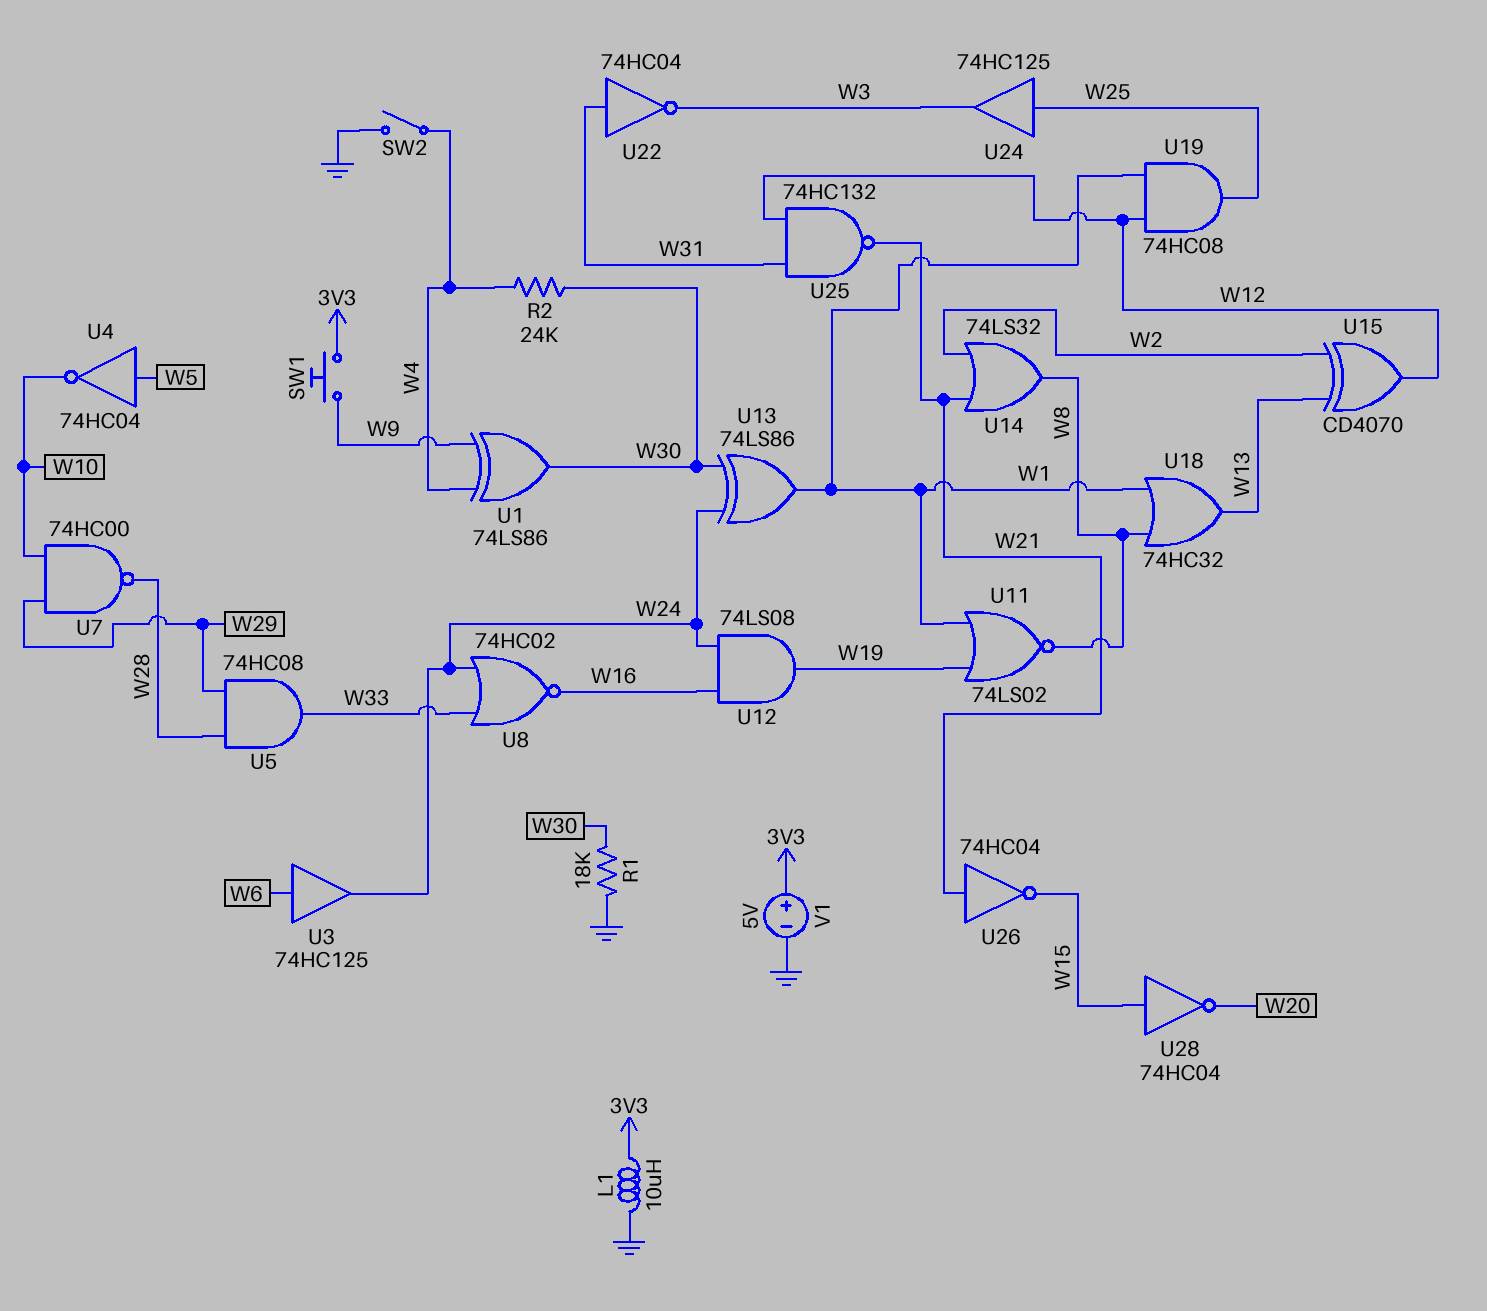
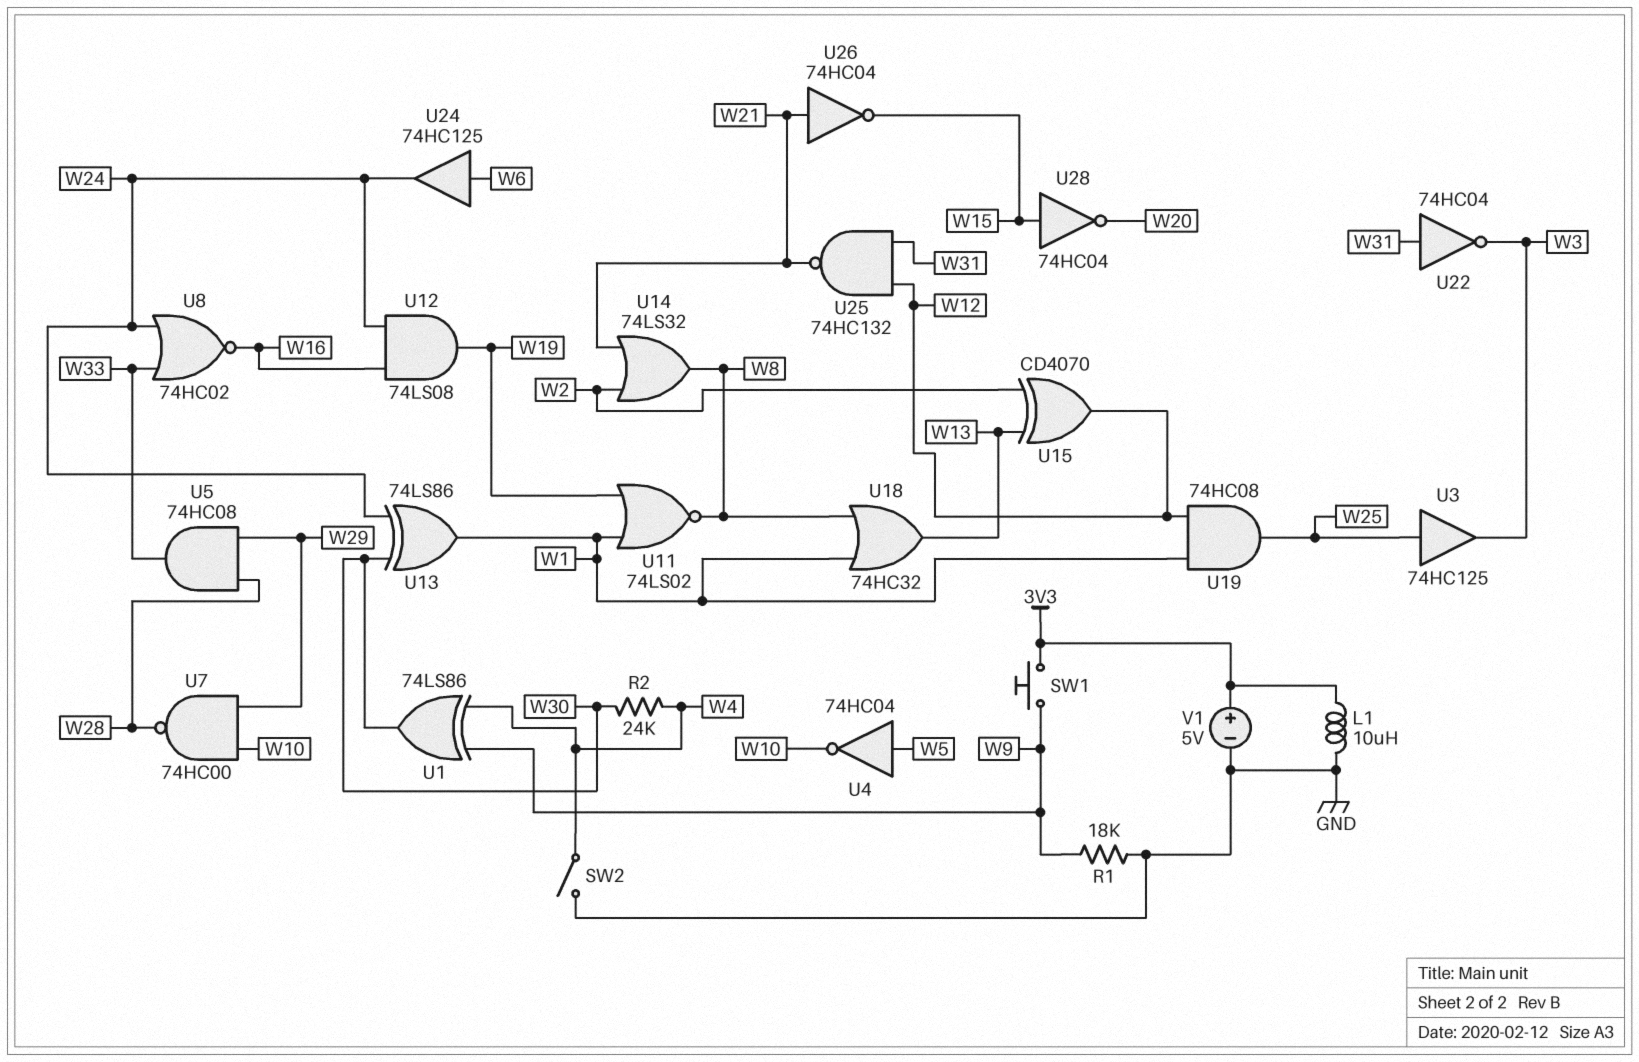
R1: 18k (GND, W30) -> 18k (GND, W9)
U3: buffer 74HC125 (in W6, out W24) -> buffer 74HC125 (in W25, out W3)
U24: buffer 74HC125 (in W25, out W3) -> buffer 74HC125 (in W6, out W24)

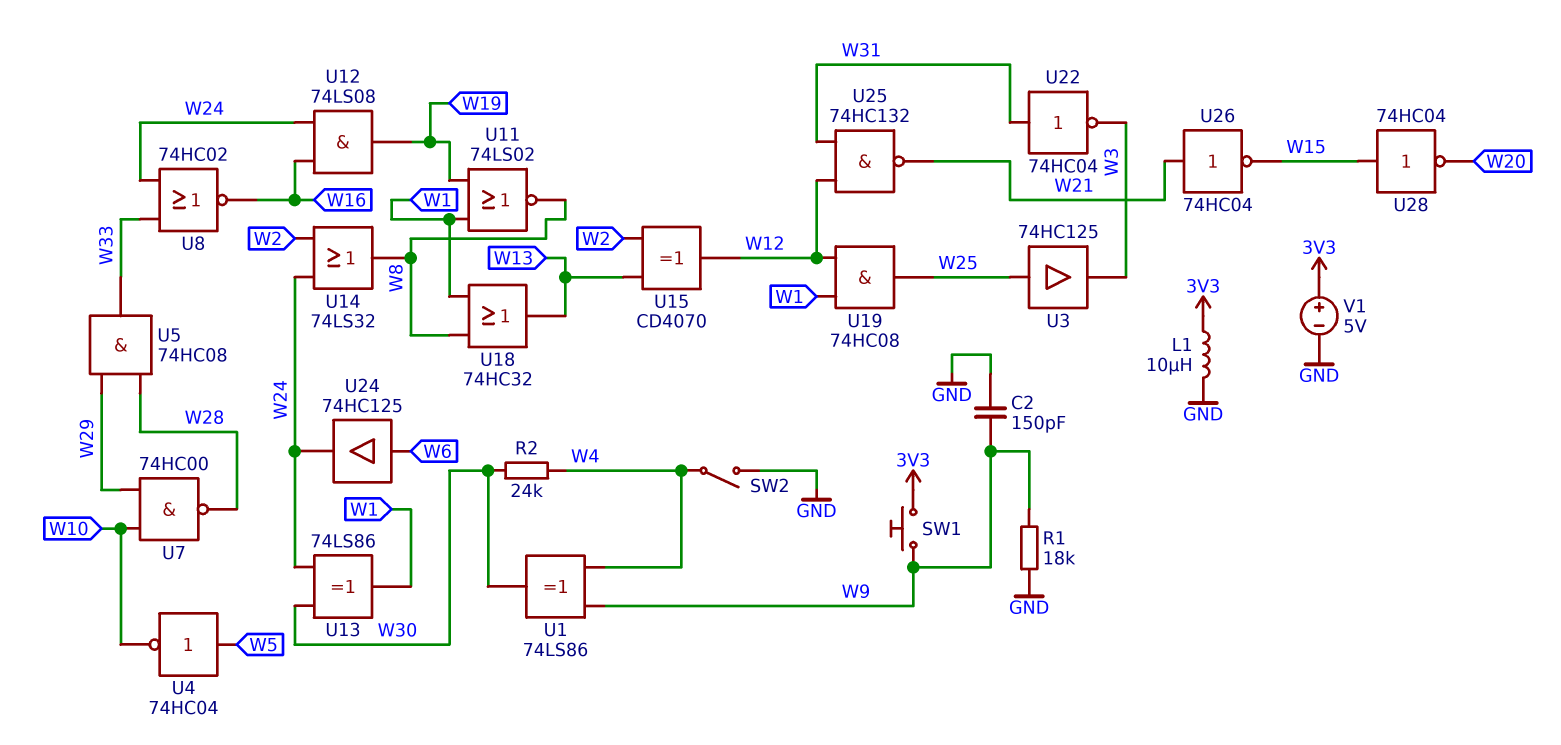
C2: none -> 150pF (GND, W9)
U14: OR 74LS32 (in W2, in W21, out W8) -> OR 74LS32 (in W2, in W24, out W8)

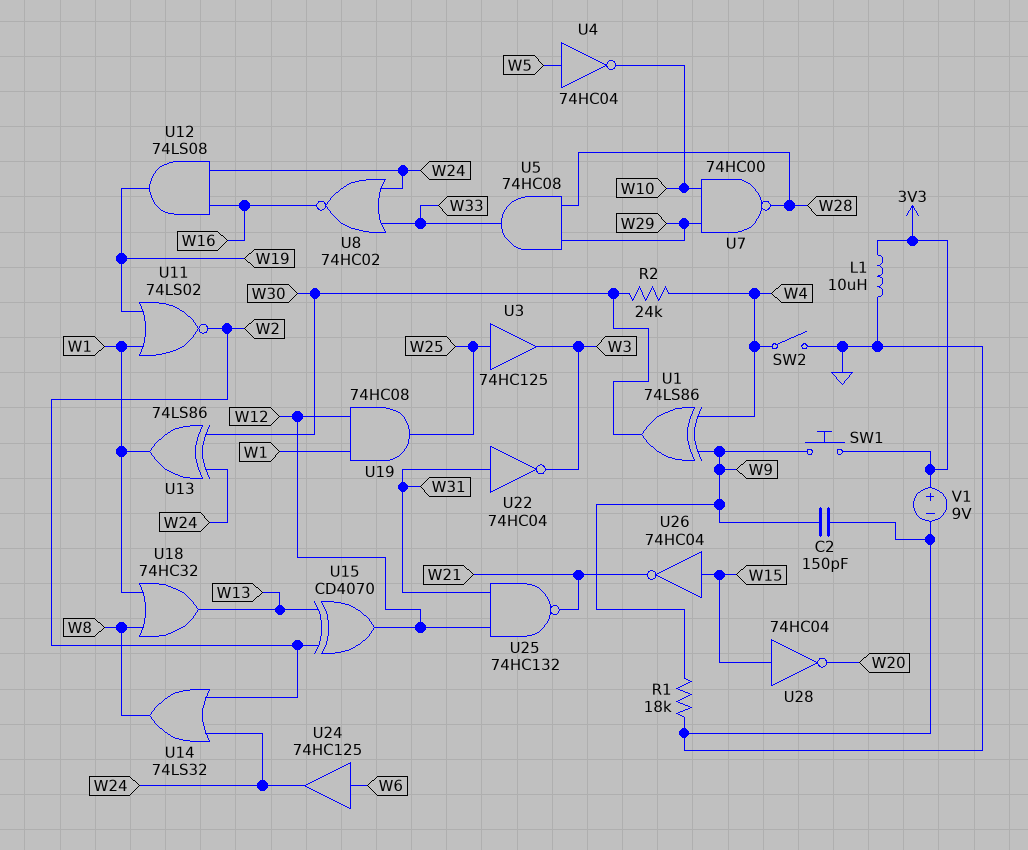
U11: NOR 74LS02 (in W1, in W19, out W8) -> NOR 74LS02 (in W1, in W19, out W2)
U26: NOT 74HC04 (in W21, out W15) -> NOT 74HC04 (in W15, out W21)
V1: 5V (plus 3V3, minus GND) -> 9V (plus 3V3, minus GND)

